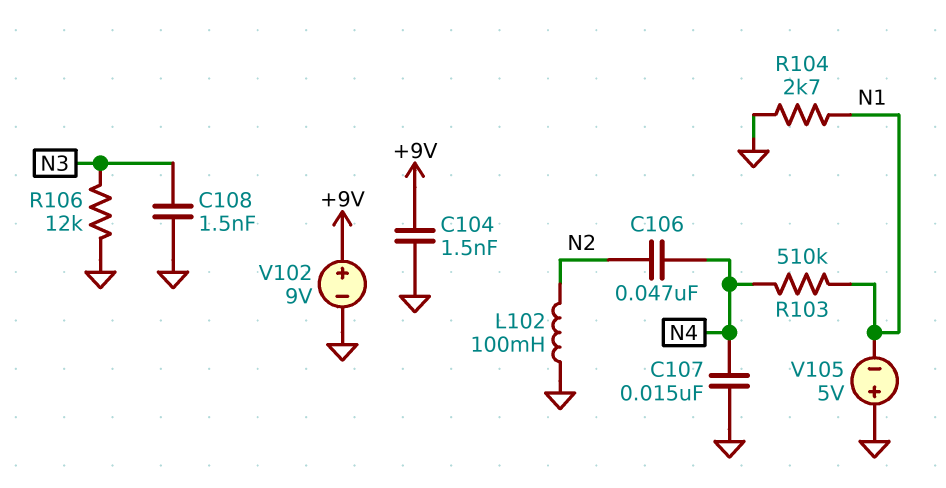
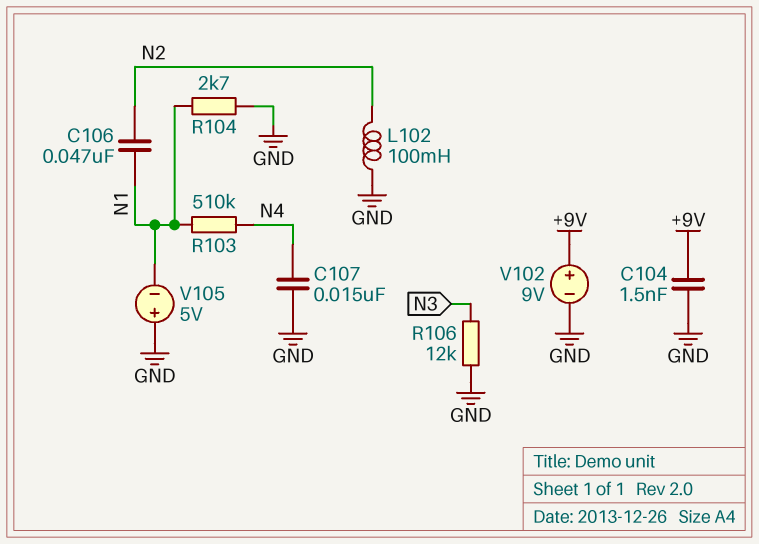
C106: 47nF (N2, N4) -> 47nF (N1, N2)
C108: 1.5nF (GND, N3) -> none

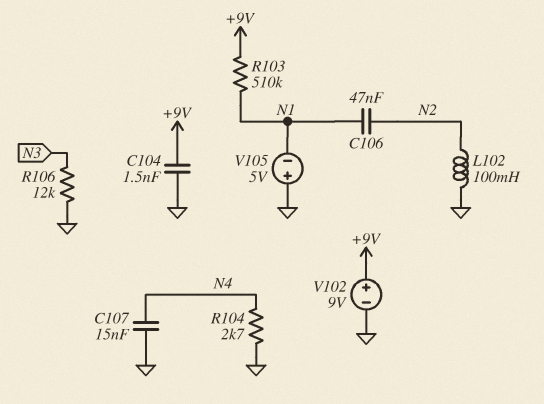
R103: 510k (N1, N4) -> 510k (+9V, N1)
R104: 2.7k (GND, N1) -> 2.7k (GND, N4)

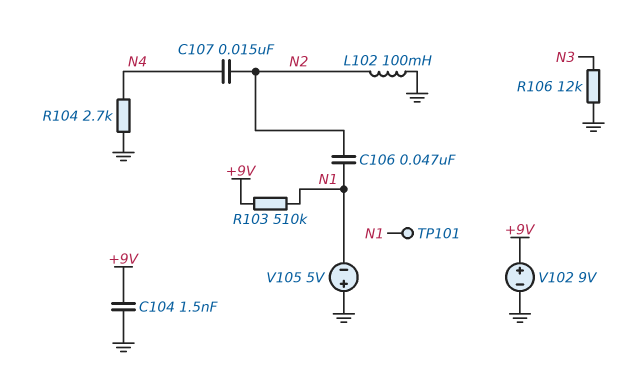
C107: 15nF (GND, N4) -> 15nF (N2, N4)
TP101: none -> test point (N1)

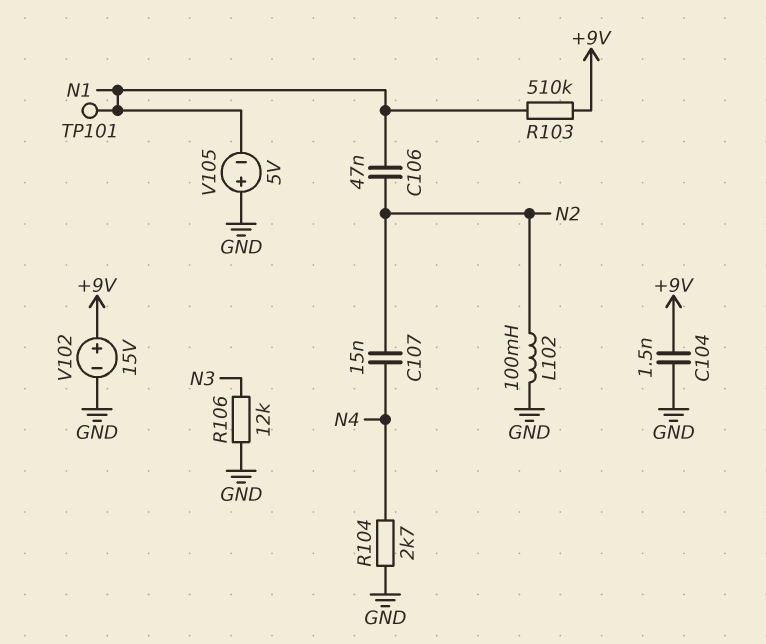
V102: 9V (plus +9V, minus GND) -> 15V (plus +9V, minus GND)

